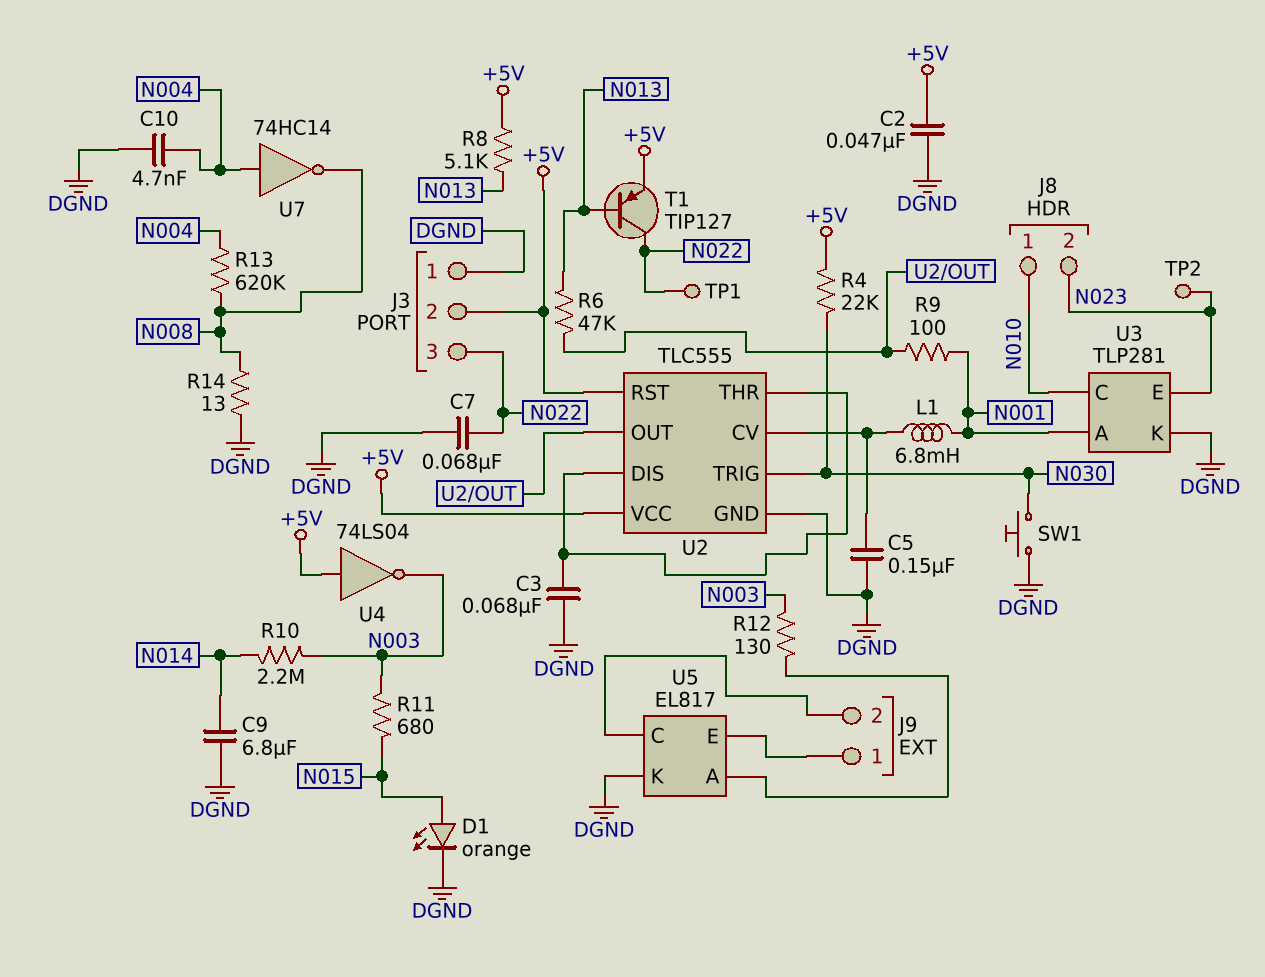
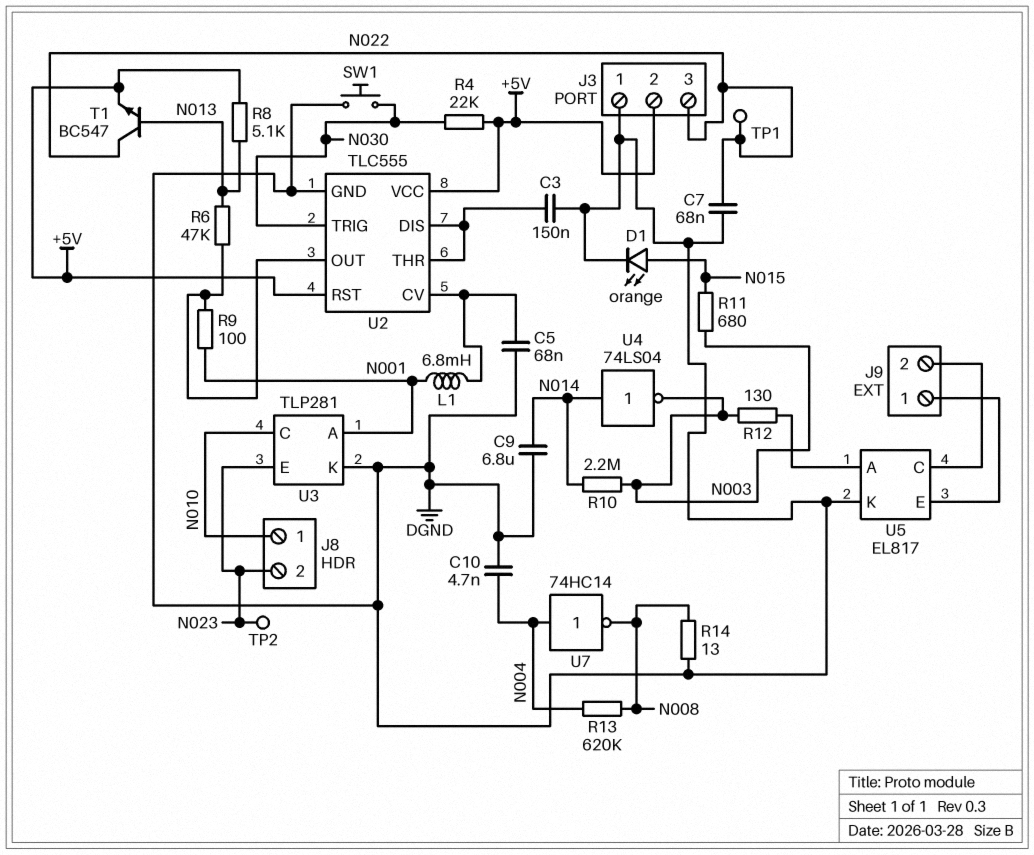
C2: 47nF (+5V, DGND) -> none
C3: 68nF (DGND, U2/DIS) -> 150nF (DGND, U2/DIS)
C5: 150nF (DGND, U2/CV) -> 68nF (DGND, U2/CV)
T1: PNP TIP127 (B N013, C N022, E +5V) -> NPN BC547 (B N013, C N022, E +5V)
U4: NOT 74LS04 (in +5V, out N003) -> NOT 74LS04 (in N014, out N003)

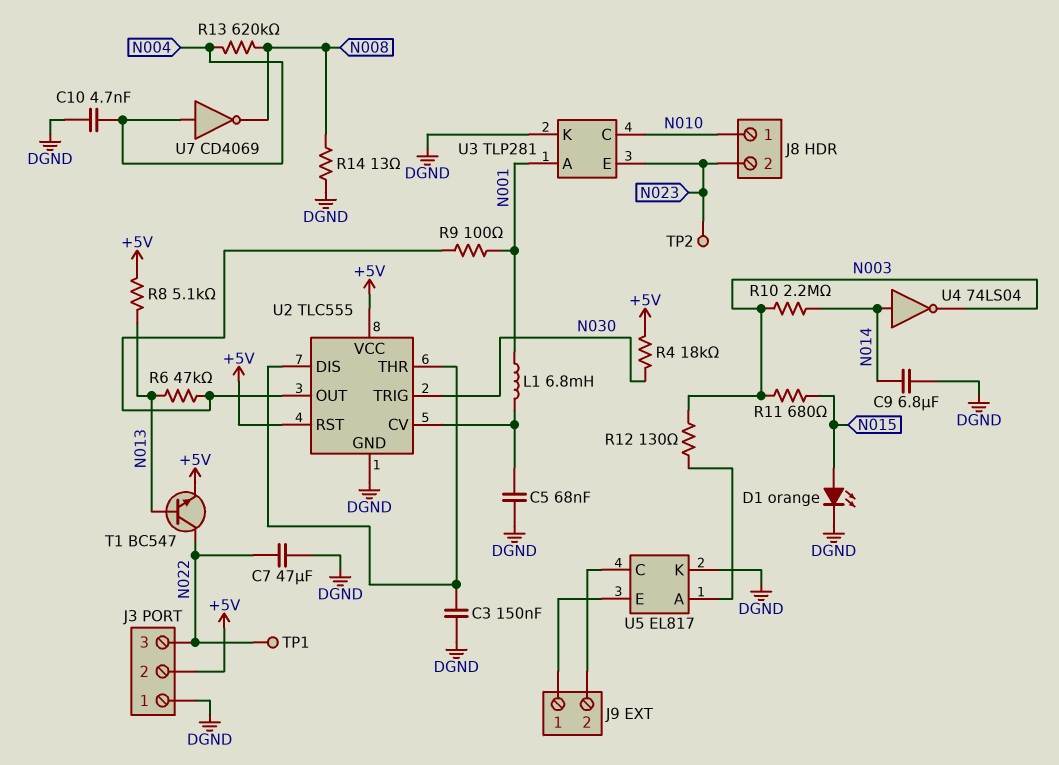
C7: 68nF (DGND, N022) -> 47uF (DGND, N022)
R4: 22k (+5V, N030) -> 18k (+5V, N030)
SW1: button (DGND, N030) -> none
U7: NOT 74HC14 (in N004, out N008) -> NOT CD4069 (in N004, out N008)

